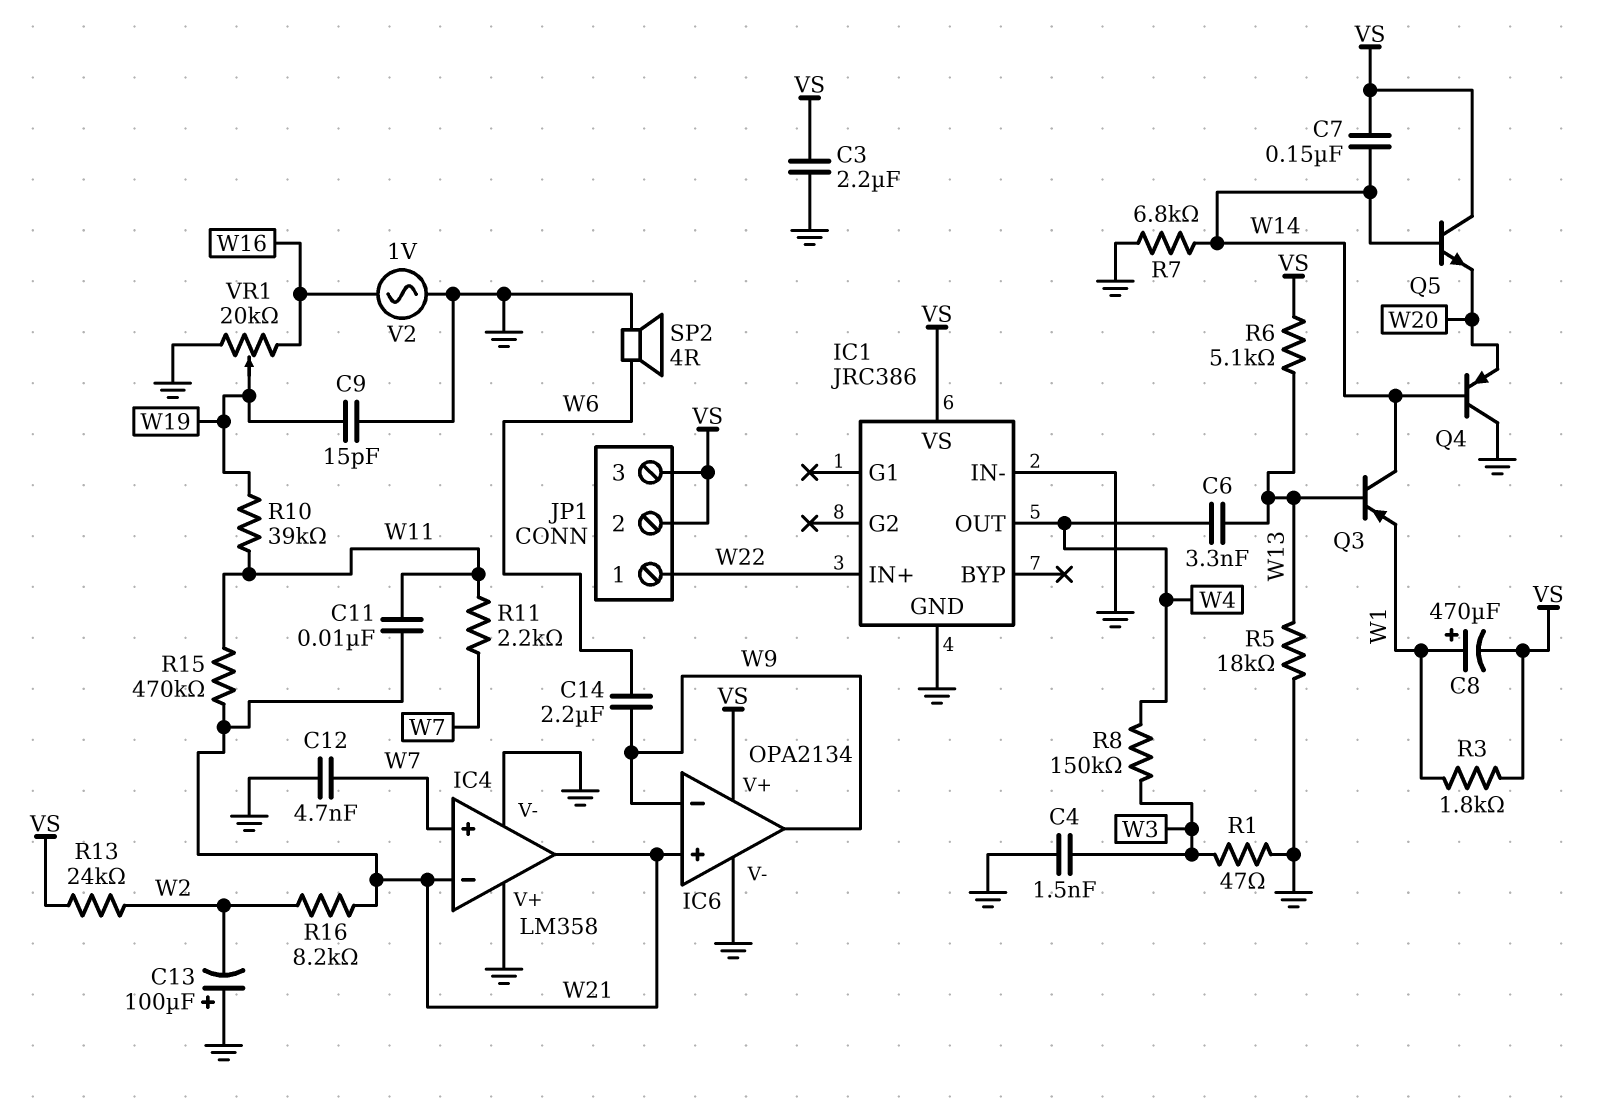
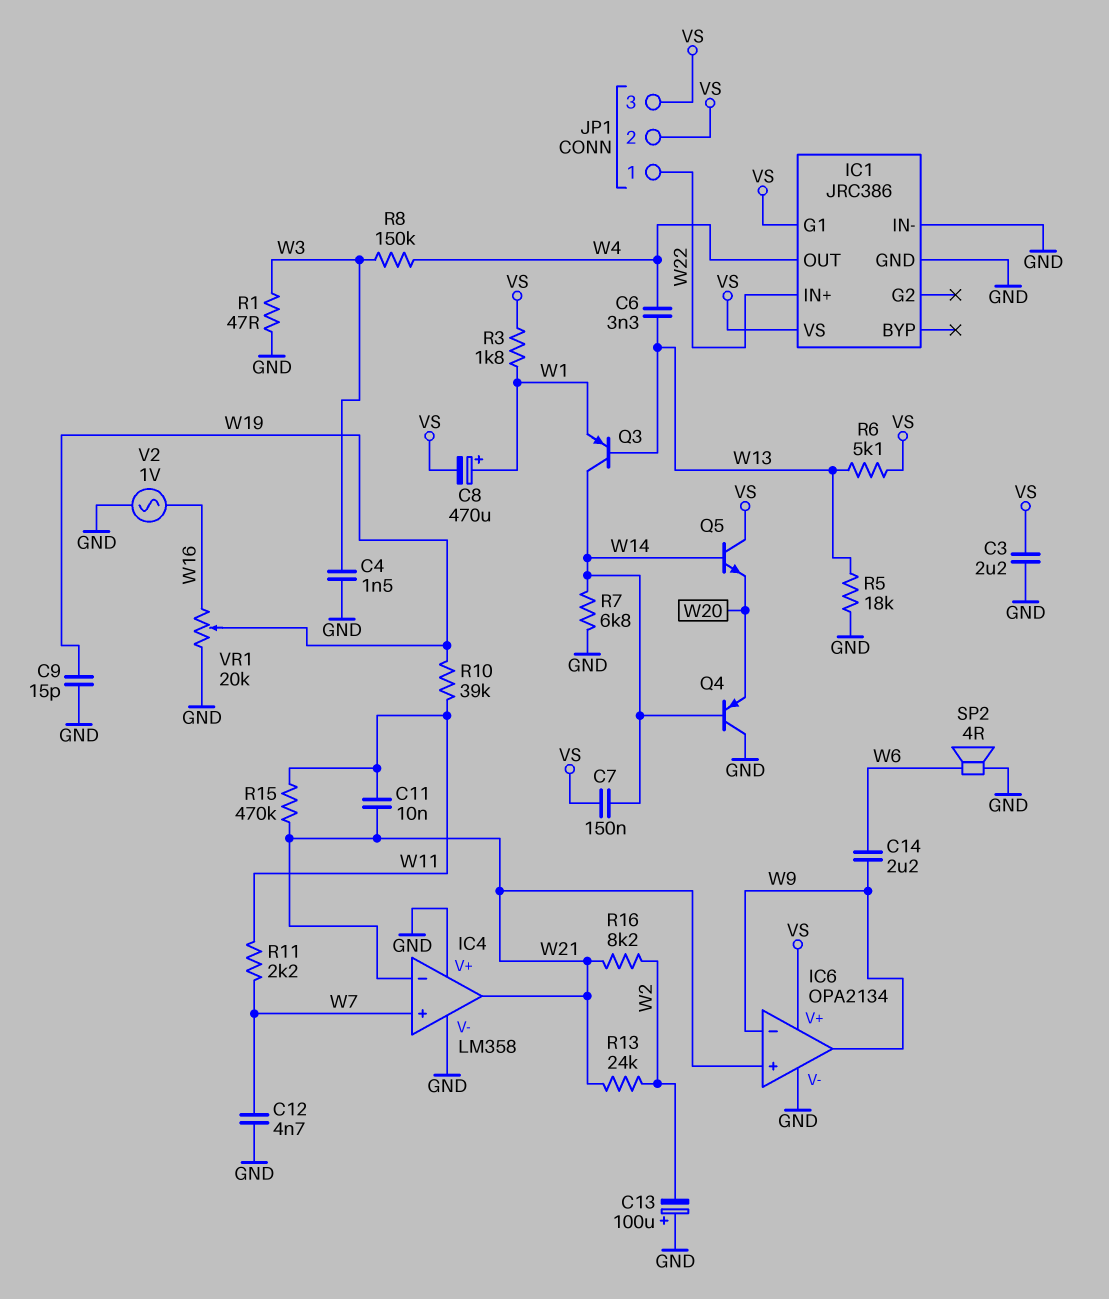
IC1 pin G1: none -> VS
R13: 24k (VS, W2) -> 24k (W2, W21)

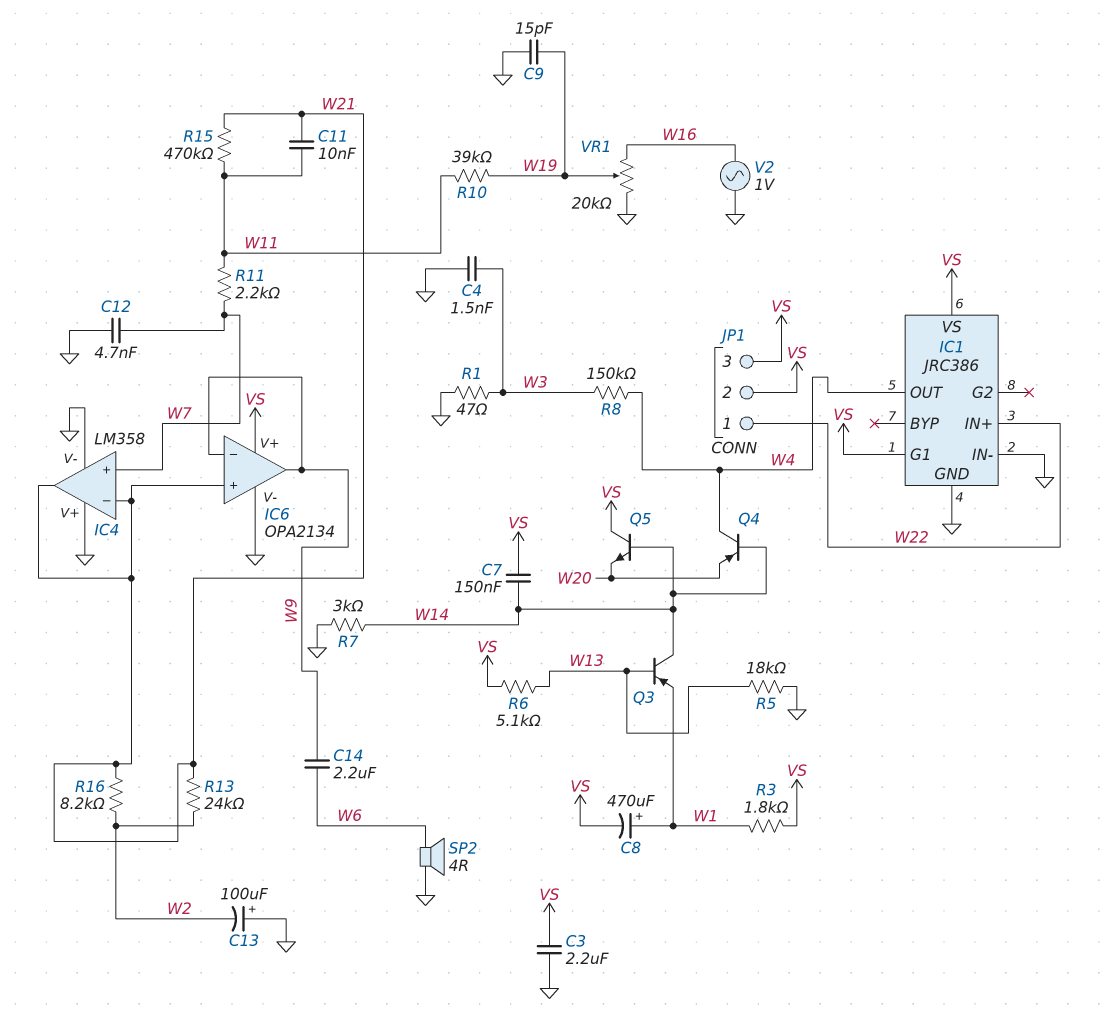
C6: 3.3nF (W4, W13) -> none
Q4: PNP (B W14, C GND, E W20) -> PNP (B W14, C W4, E W20)
R7: 6.8k (GND, W14) -> 3k (GND, W14)

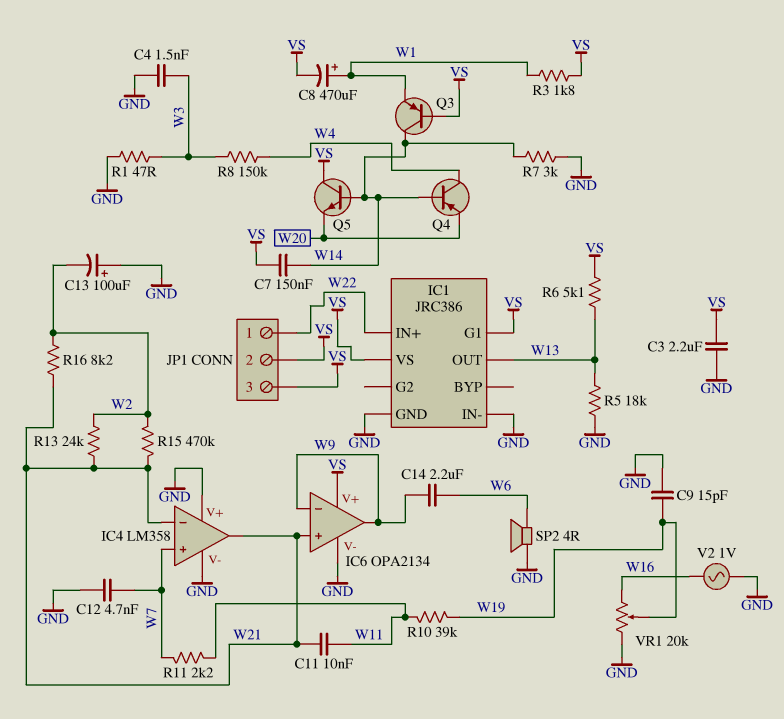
IC1 pin OUT: W4 -> W13
Q3: PNP (B W13, C W14, E W1) -> PNP (B VS, C W14, E W1)
R15: 470k (W11, W21) -> 470k (W2, W21)

